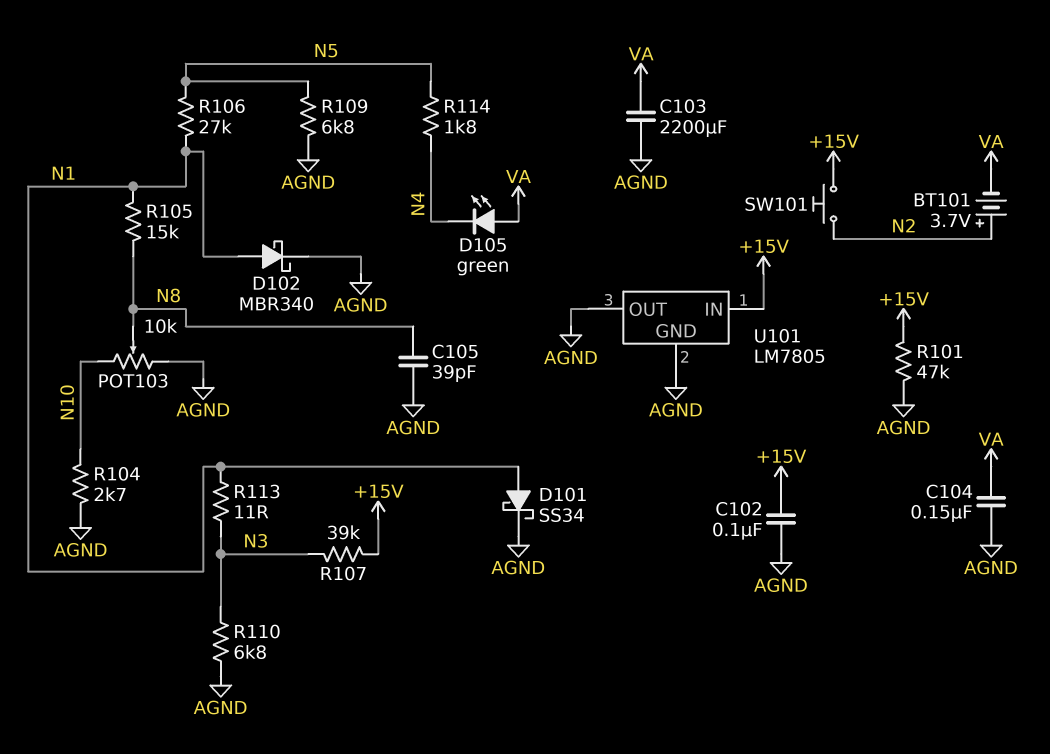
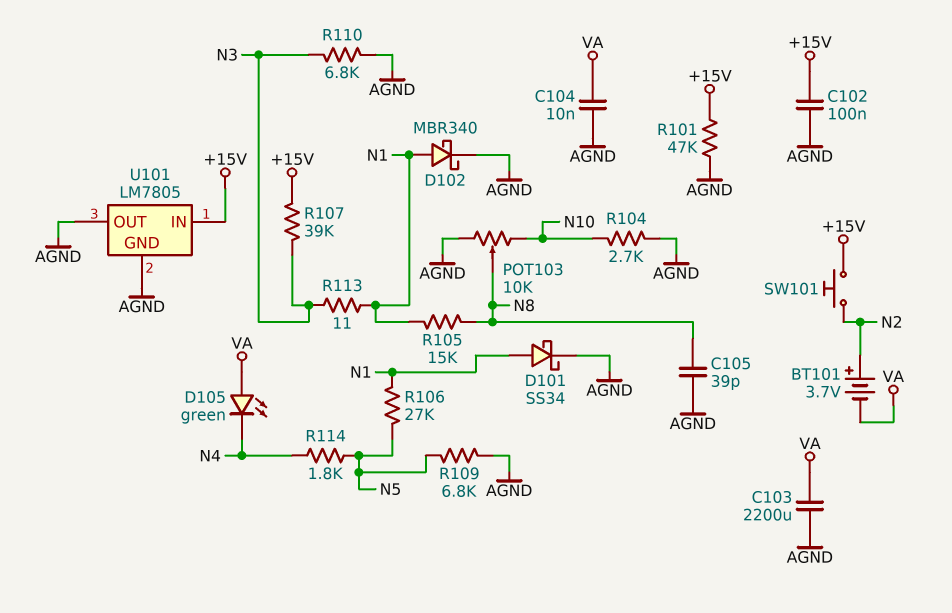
C104: 150nF (AGND, VA) -> 10nF (AGND, VA)

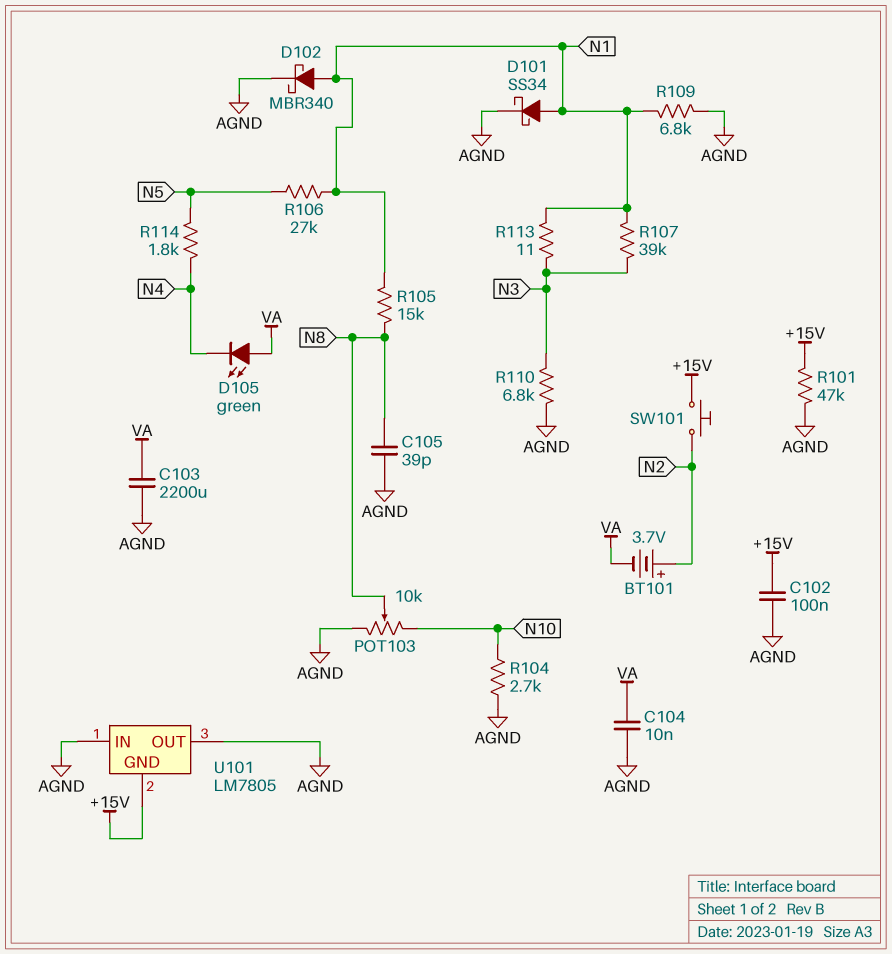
R107: 39k (+15V, N3) -> 39k (N1, N3)
R109: 6.8k (AGND, N5) -> 6.8k (AGND, N1)
U101 pin GND: AGND -> +15V
U101 pin IN: +15V -> AGND

